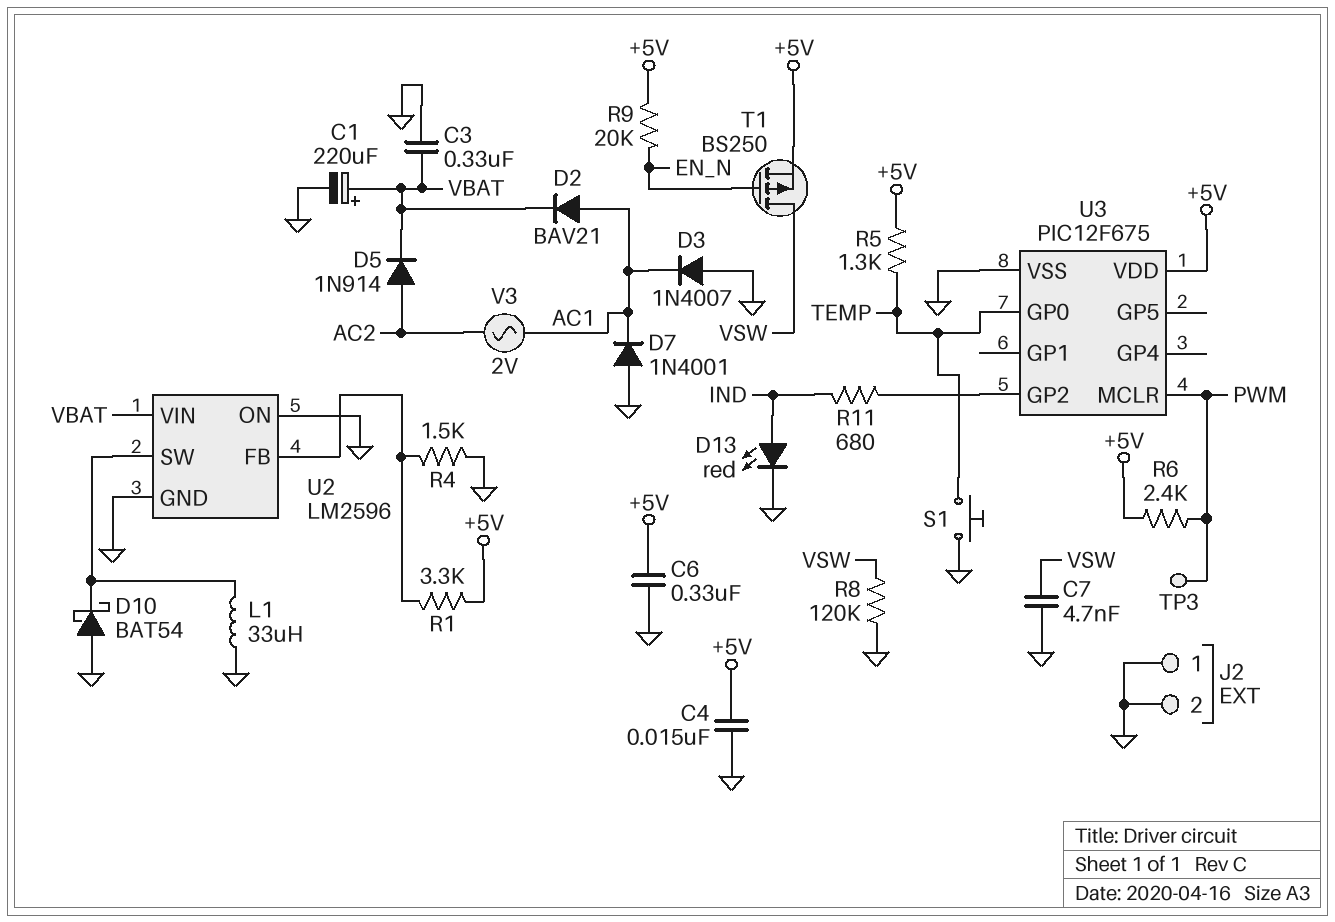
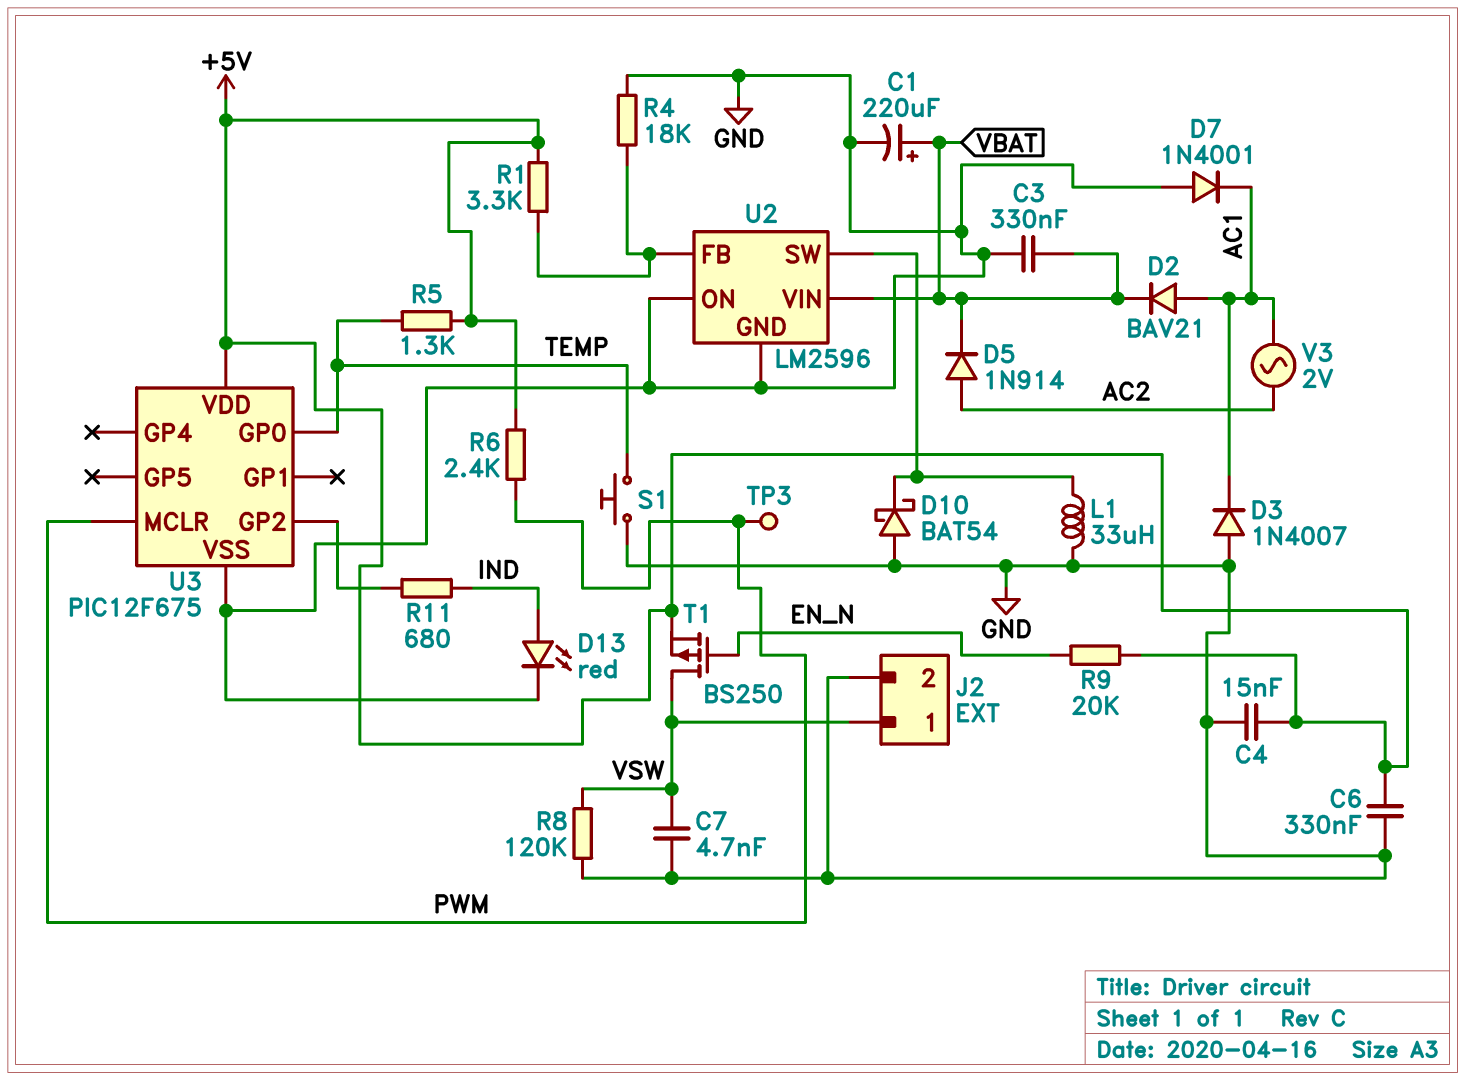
J2 pin 1: GND -> VSW
R4: 1.5k (GND, U2/FB) -> 18k (GND, U2/FB)

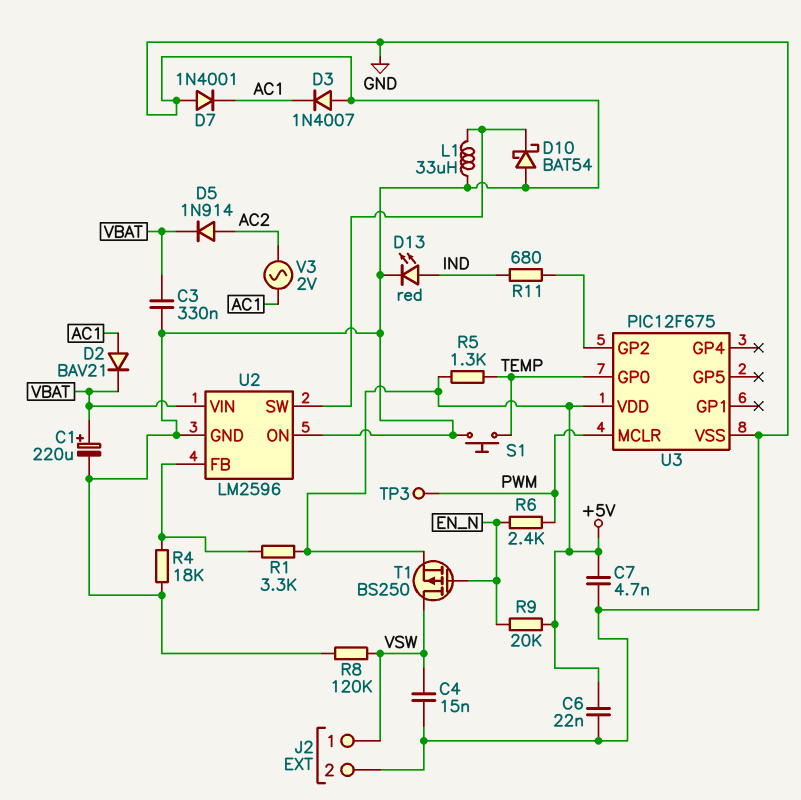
C4: 15nF (+5V, GND) -> 15nF (GND, VSW)
C6: 330nF (+5V, GND) -> 22nF (+5V, GND)
C7: 4.7nF (GND, VSW) -> 4.7nF (+5V, GND)
R6: 2.4k (+5V, PWM) -> 2.4k (EN_N, PWM)

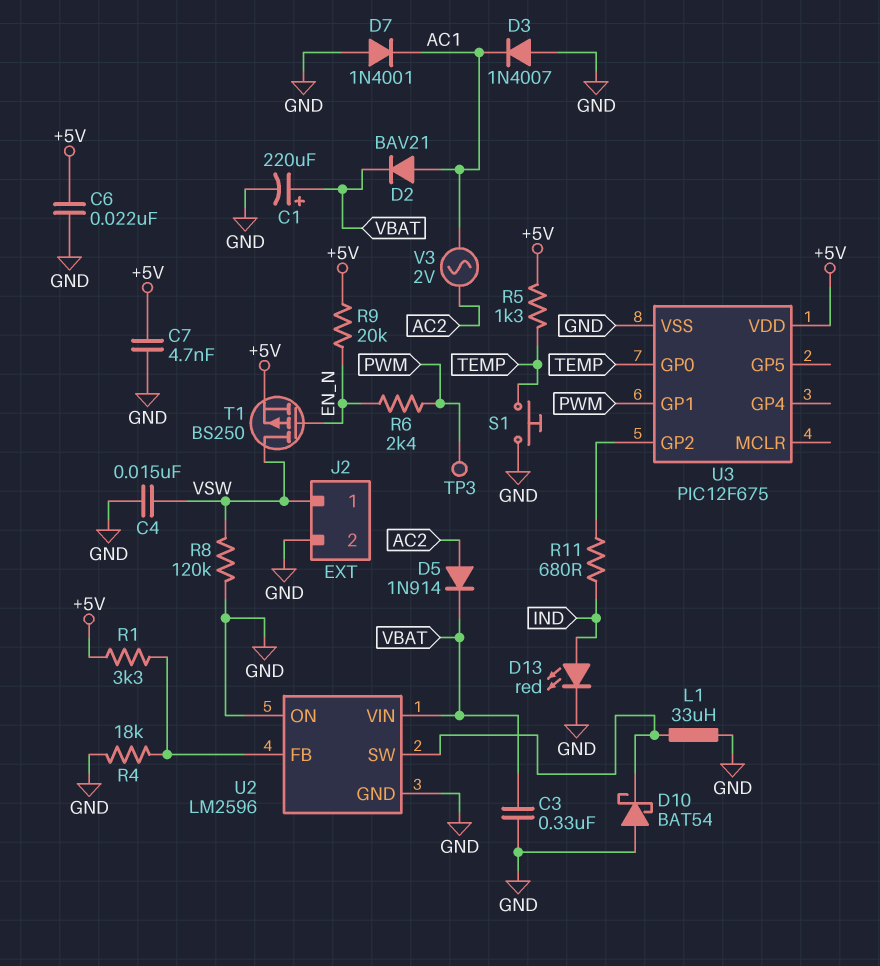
U3 pin GP1: none -> PWM
U3 pin MCLR: PWM -> none

